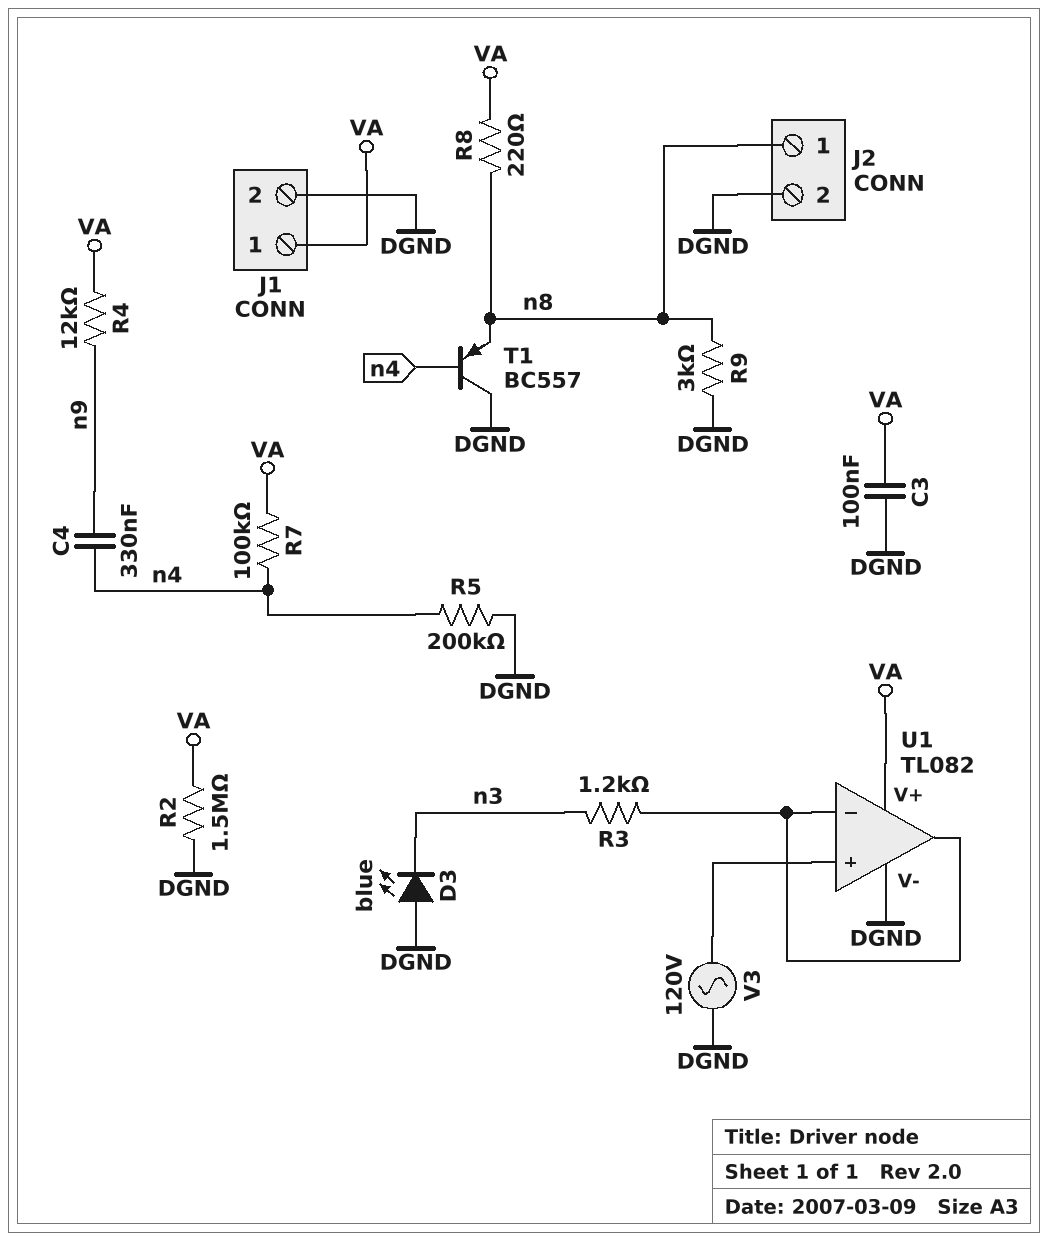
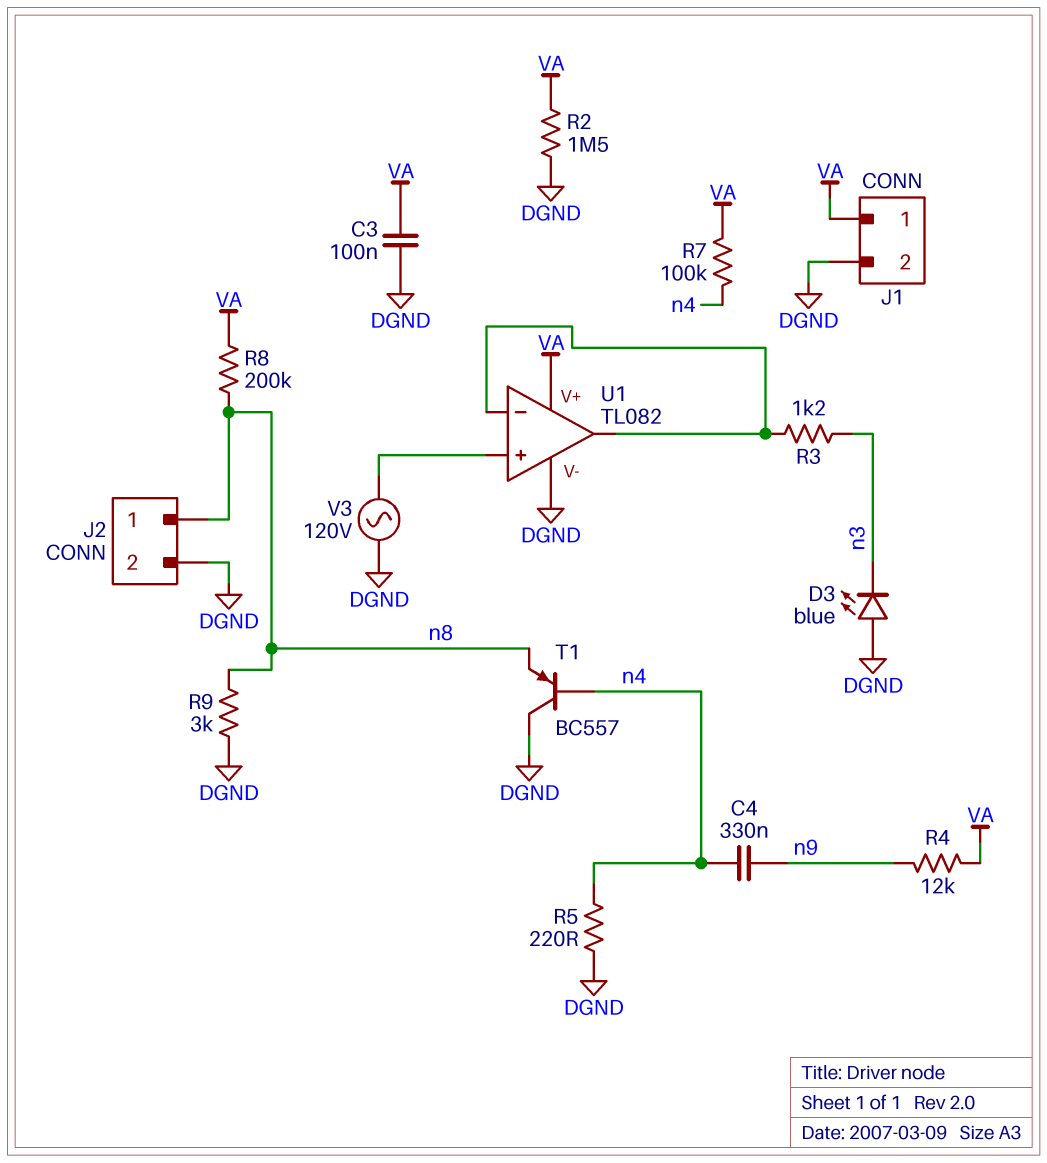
R5: 200k (DGND, n4) -> 220 (DGND, n4)
R8: 220 (VA, n8) -> 200k (VA, n8)

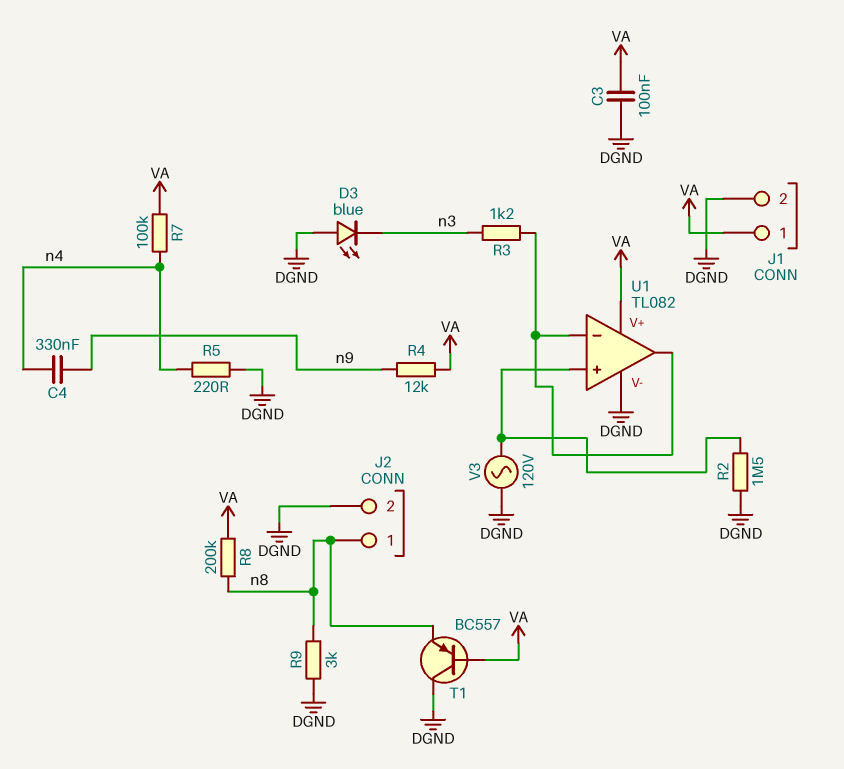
R2: 1.5M (DGND, VA) -> 1.5M (DGND, U1/in+)
T1: PNP BC557 (B n4, C DGND, E n8) -> PNP BC557 (B VA, C DGND, E n8)

